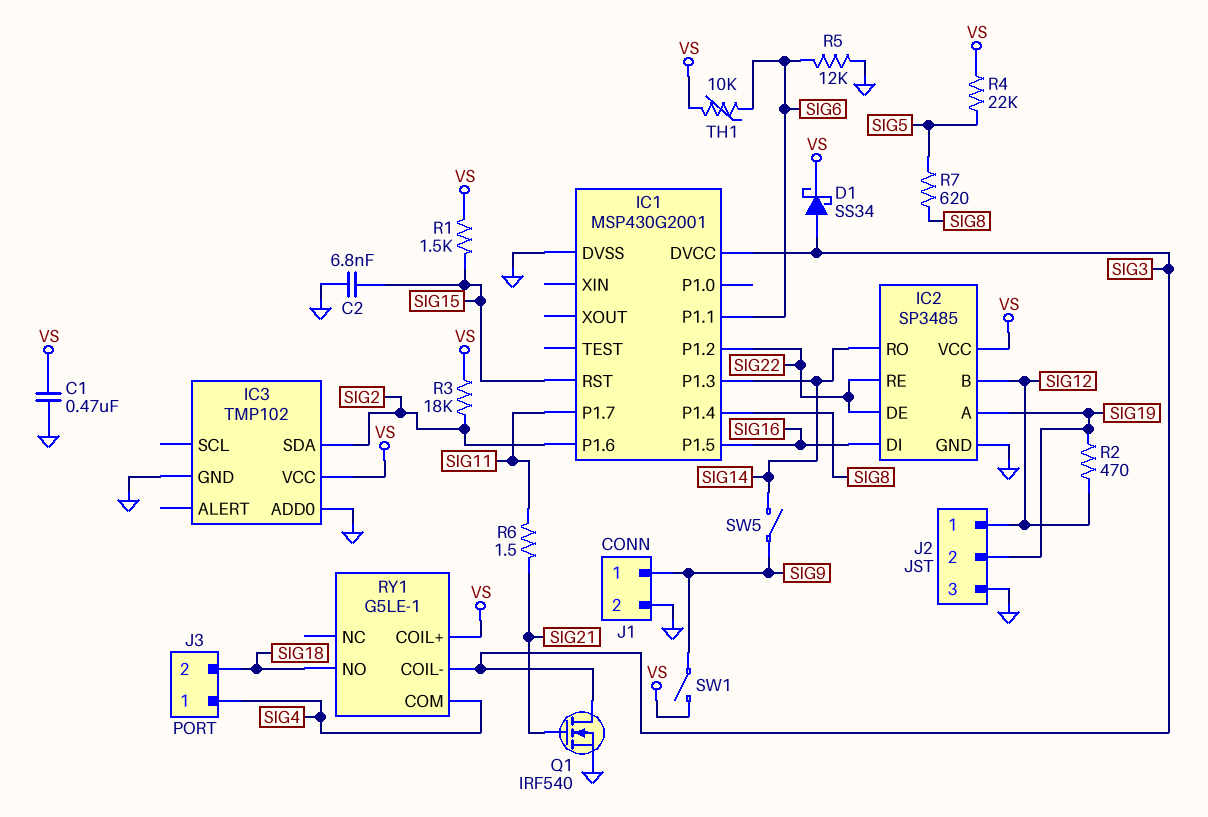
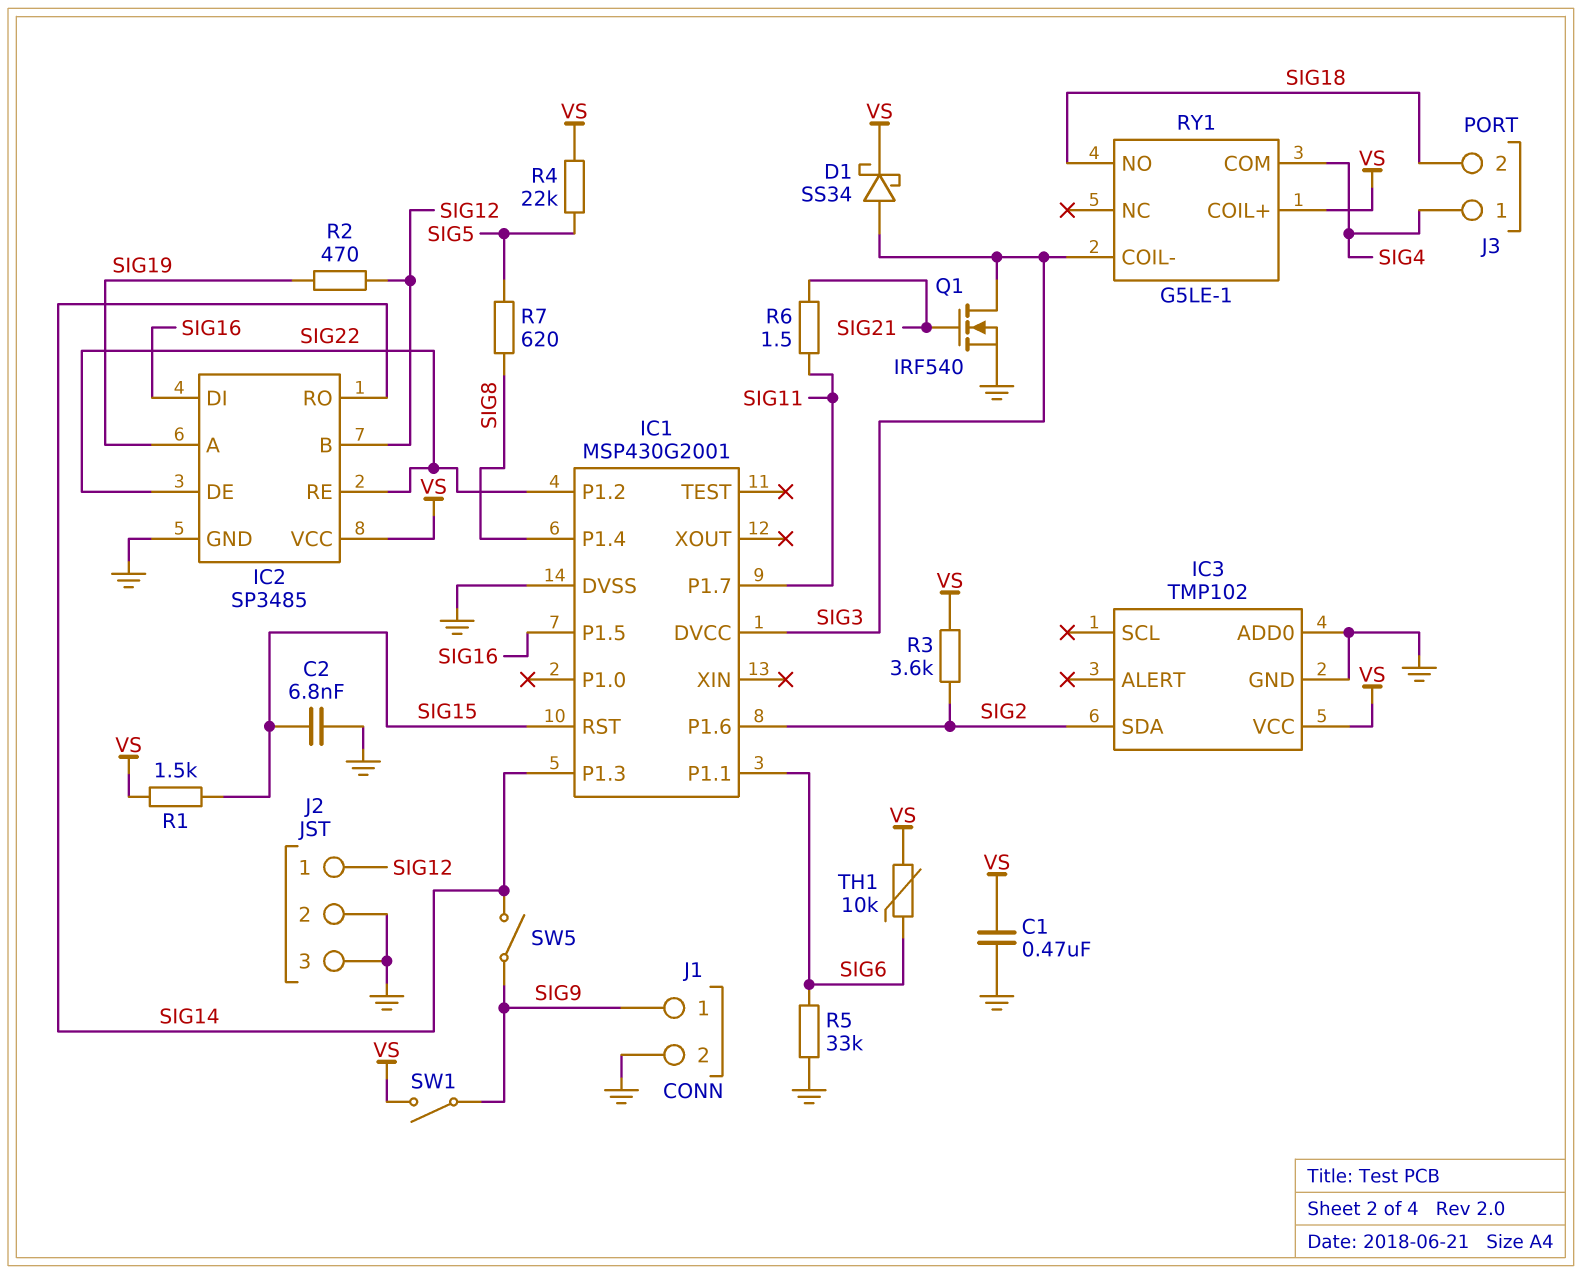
J2 pin 2: SIG19 -> GND
R3: 18k (SIG2, VS) -> 3.6k (SIG2, VS)
R5: 12k (GND, SIG6) -> 33k (GND, SIG6)

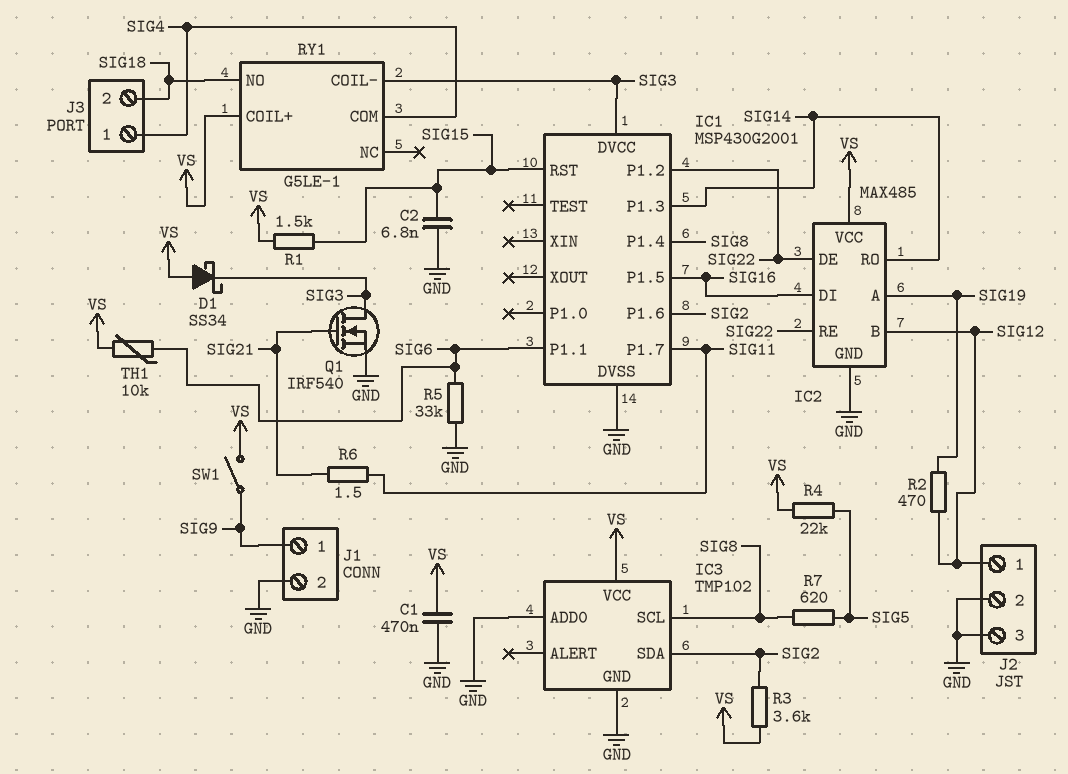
D1: schottky SS34 (A SIG3, K VS) -> schottky SS34 (A VS, K SIG3)
IC2: SP3485 -> MAX485
IC3 pin SCL: none -> SIG8
SW5: switch (SIG9, SIG14) -> none

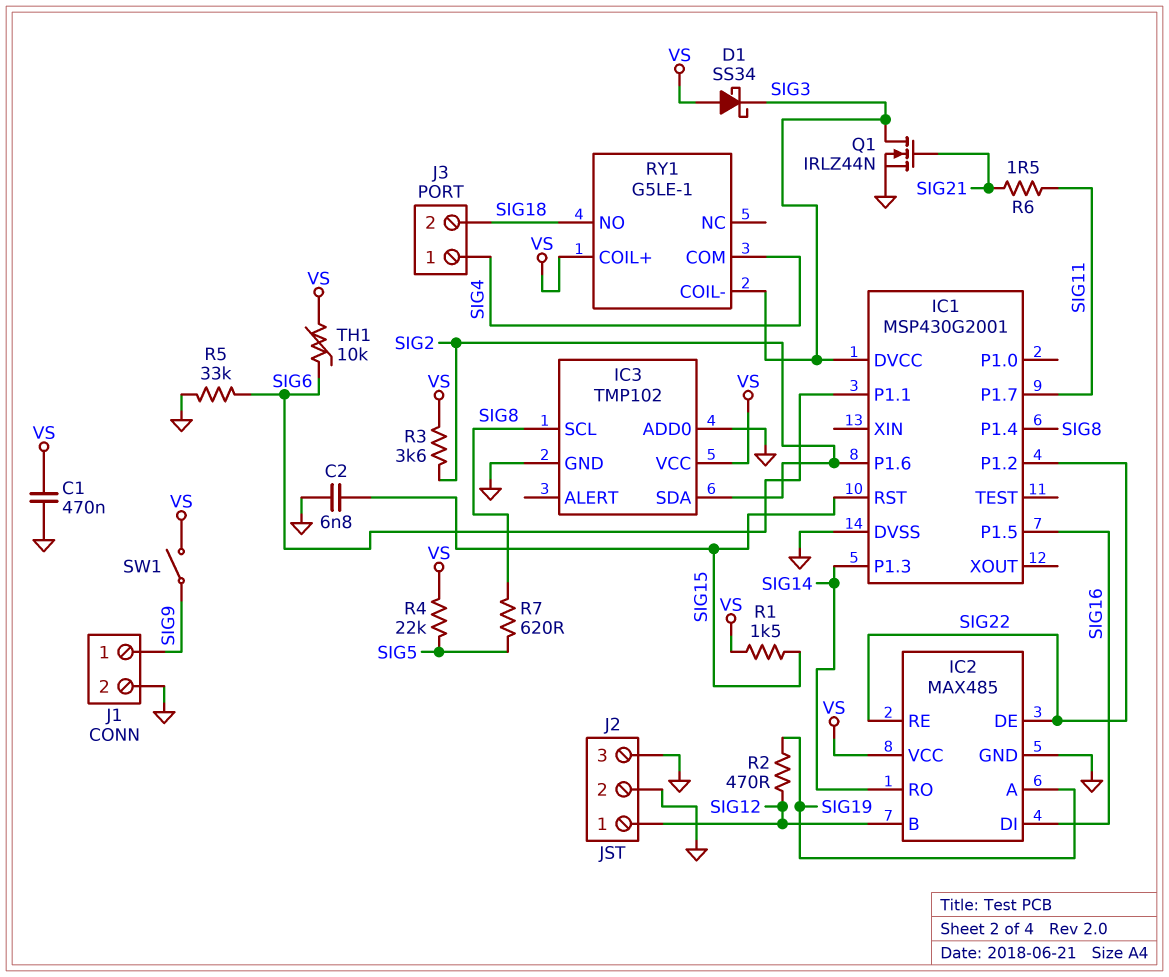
Q1: NMOS IRF540 (G SIG21, D SIG3, S GND) -> NMOS IRLZ44N (G SIG21, D SIG3, S GND)

